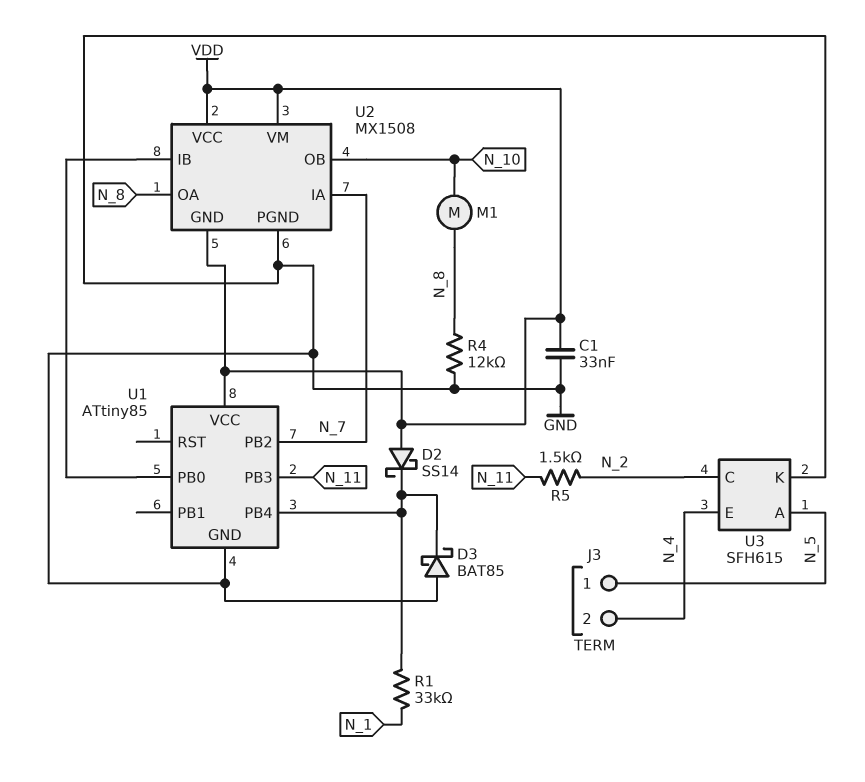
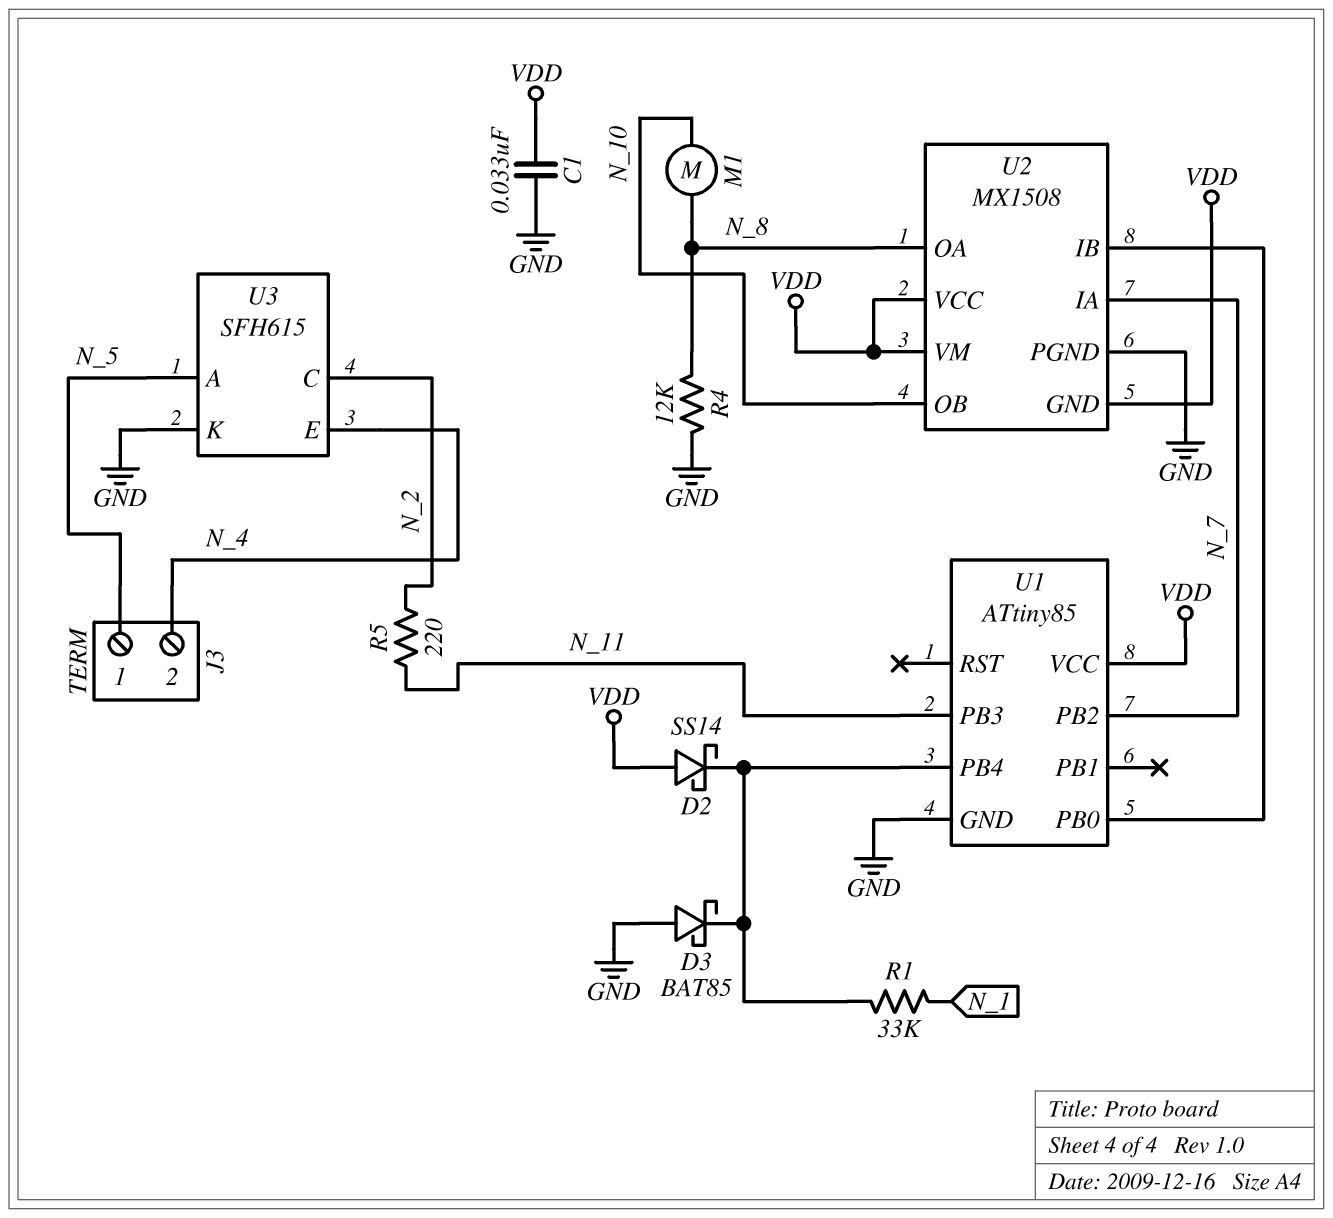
R5: 1.5k (N_2, N_11) -> 220 (N_2, N_11)

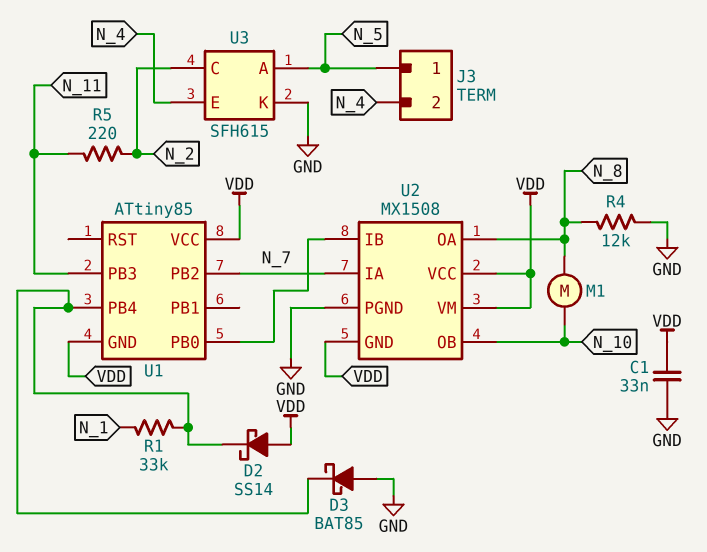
U1 pin GND: GND -> VDD

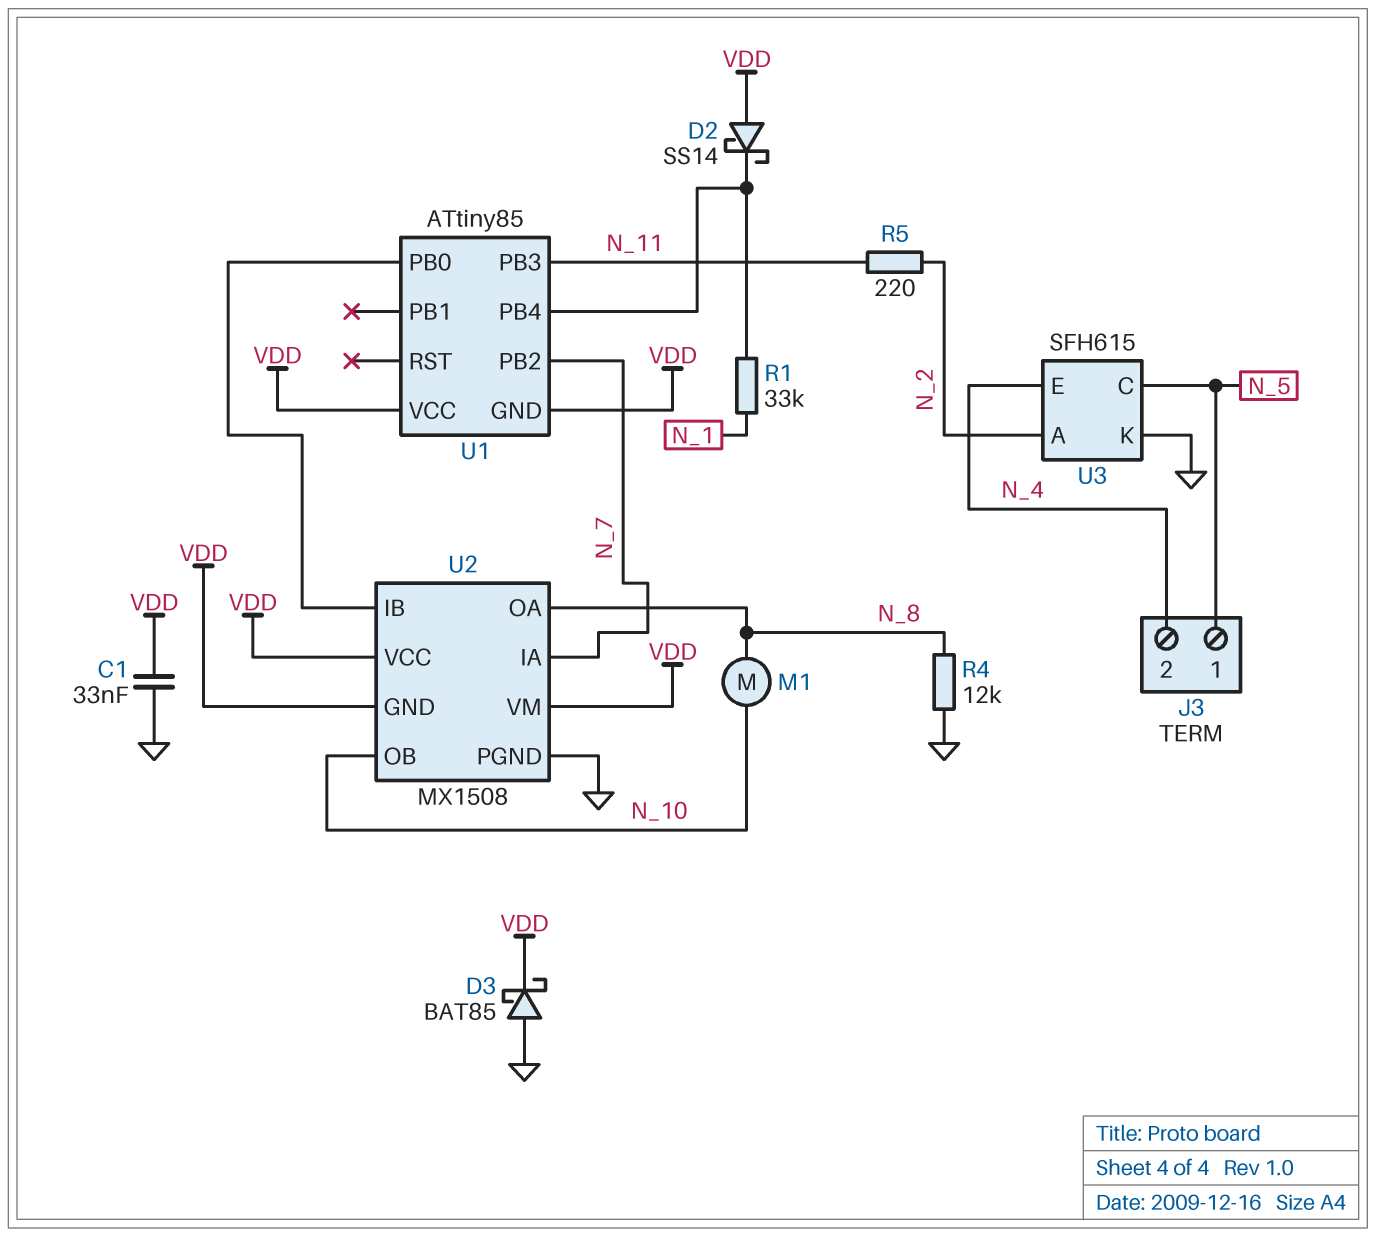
D3: schottky BAT85 (A GND, K U1/PB4) -> schottky BAT85 (A GND, K VDD)
U3 pin A: N_5 -> N_2
U3 pin C: N_2 -> N_5

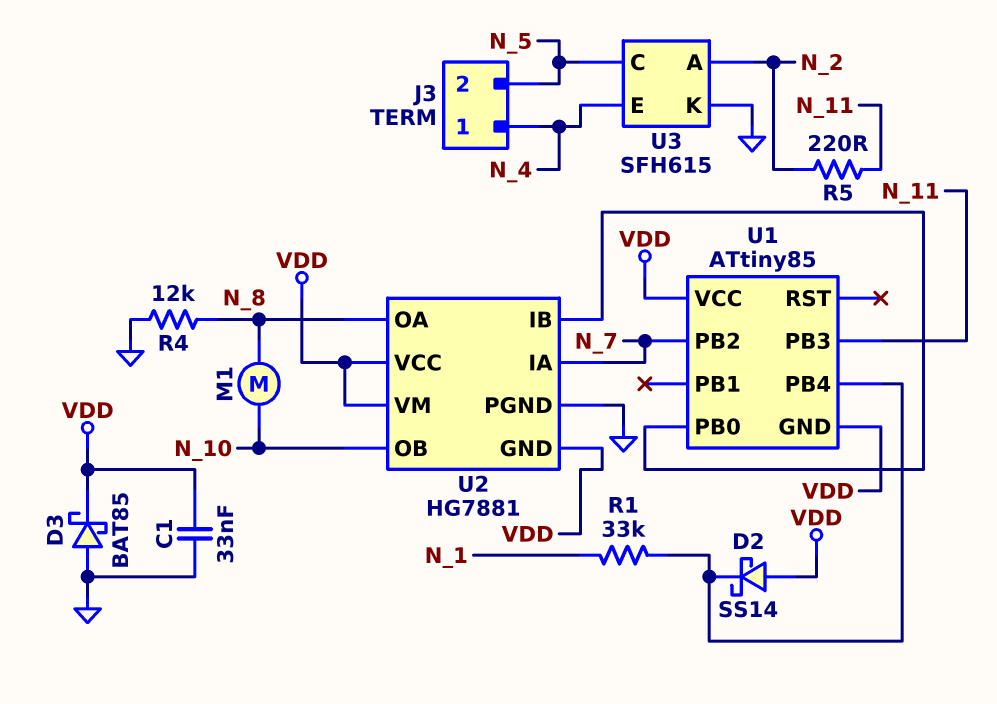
J3 pin 1: N_5 -> N_4
J3 pin 2: N_4 -> N_5
U2: MX1508 -> HG7881

